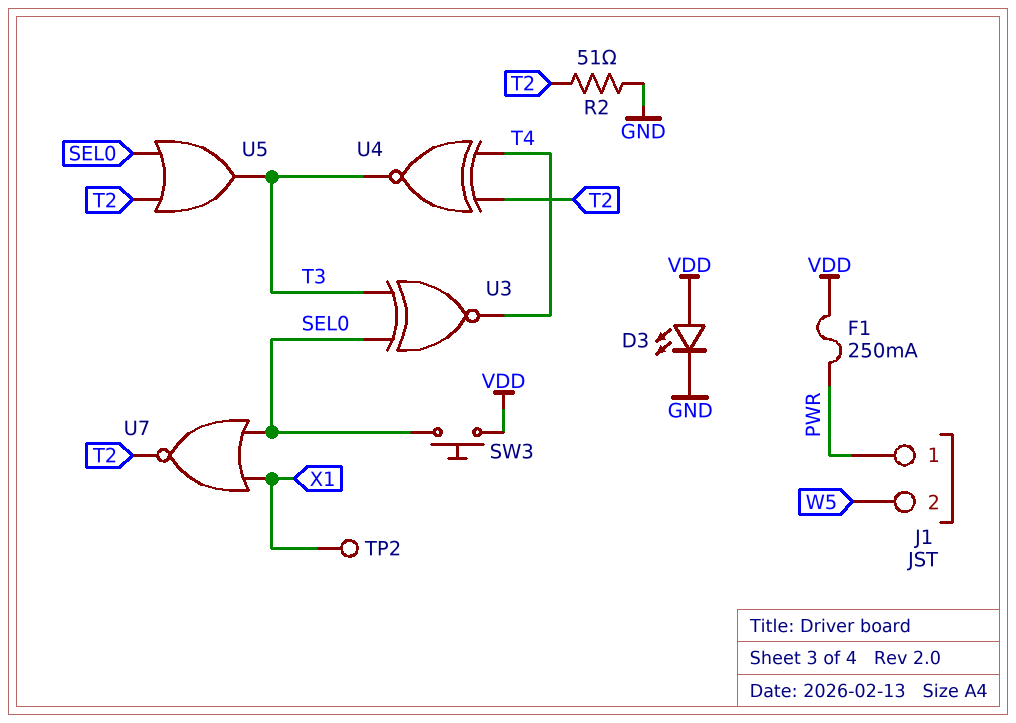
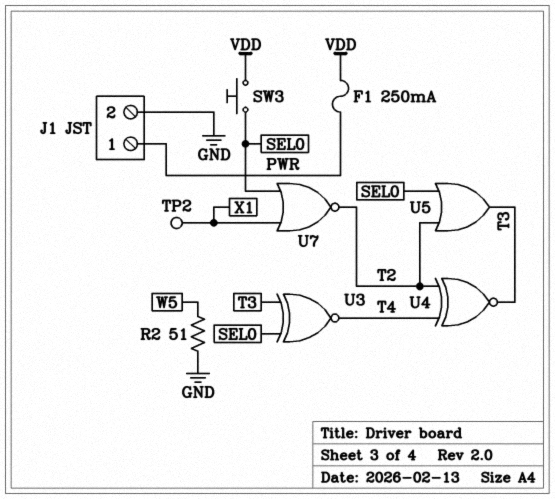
D3: LED (A VDD, K GND) -> none
J1 pin 2: W5 -> GND
R2: 51 (GND, T2) -> 51 (GND, W5)

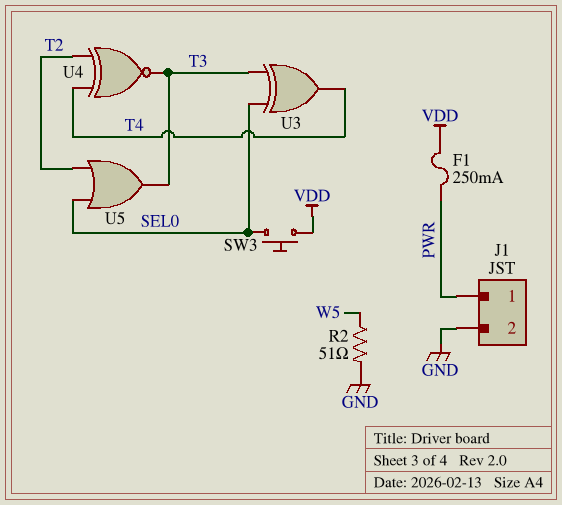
TP2: test point (X1) -> none
U3: XNOR (in SEL0, in T3, out T4) -> XOR (in SEL0, in T3, out T4)
U7: NOR (in SEL0, in X1, out T2) -> none

